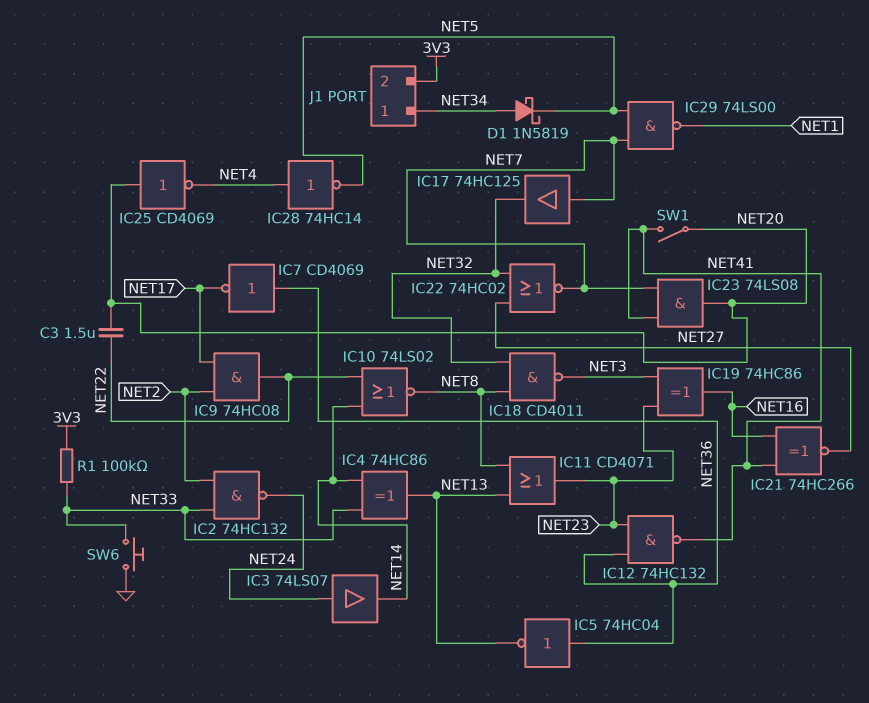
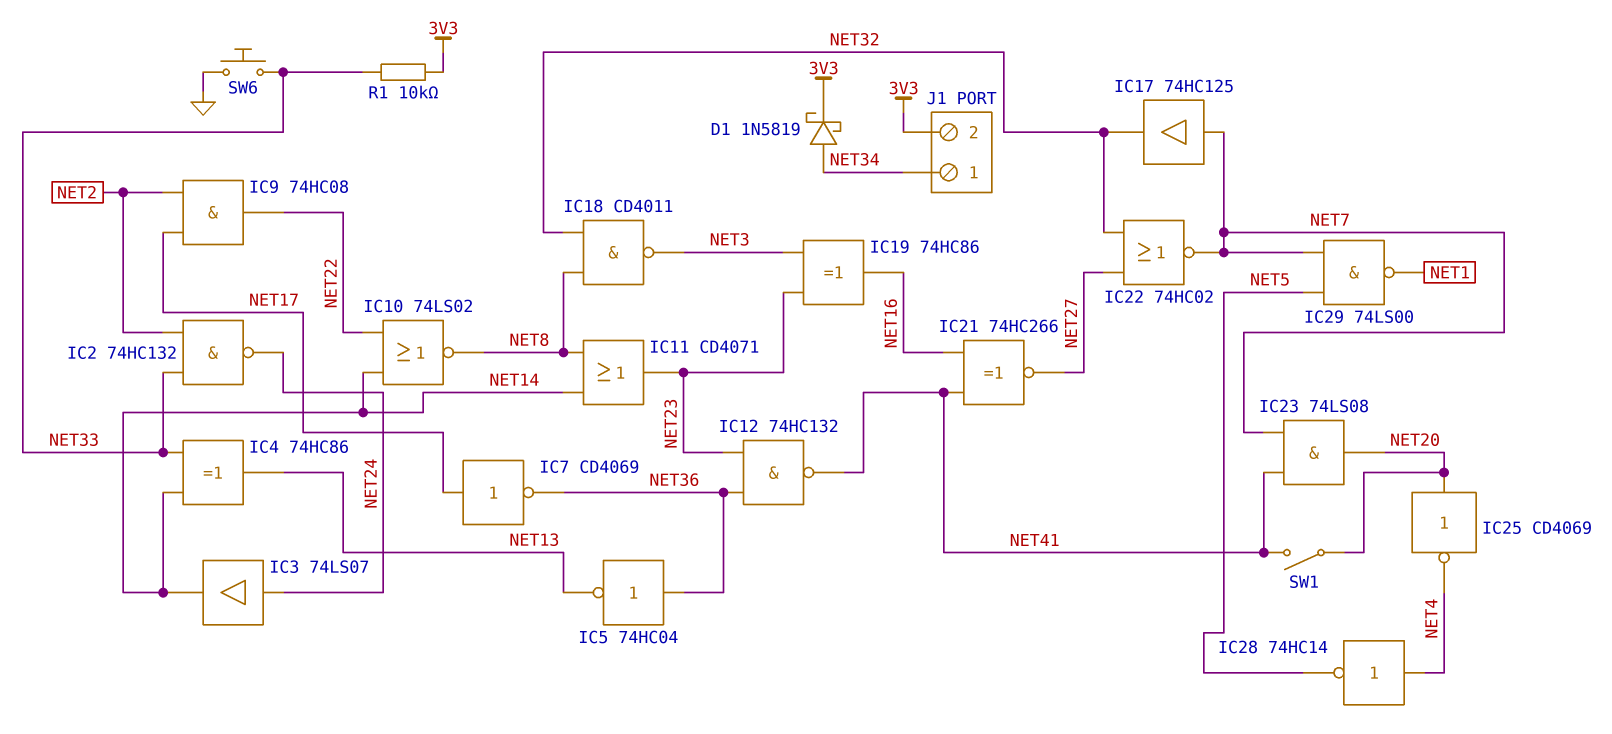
C3: 1.5uF (NET20, NET22) -> none
D1: schottky 1N5819 (A NET34, K NET5) -> schottky 1N5819 (A NET34, K 3V3)
IC7: NOT CD4069 (in NET36, out NET17) -> NOT CD4069 (in NET17, out NET36)
IC11: OR CD4071 (in NET8, in NET13, out NET23) -> OR CD4071 (in NET8, in NET14, out NET23)
R1: 100k (3V3, NET33) -> 10k (3V3, NET33)

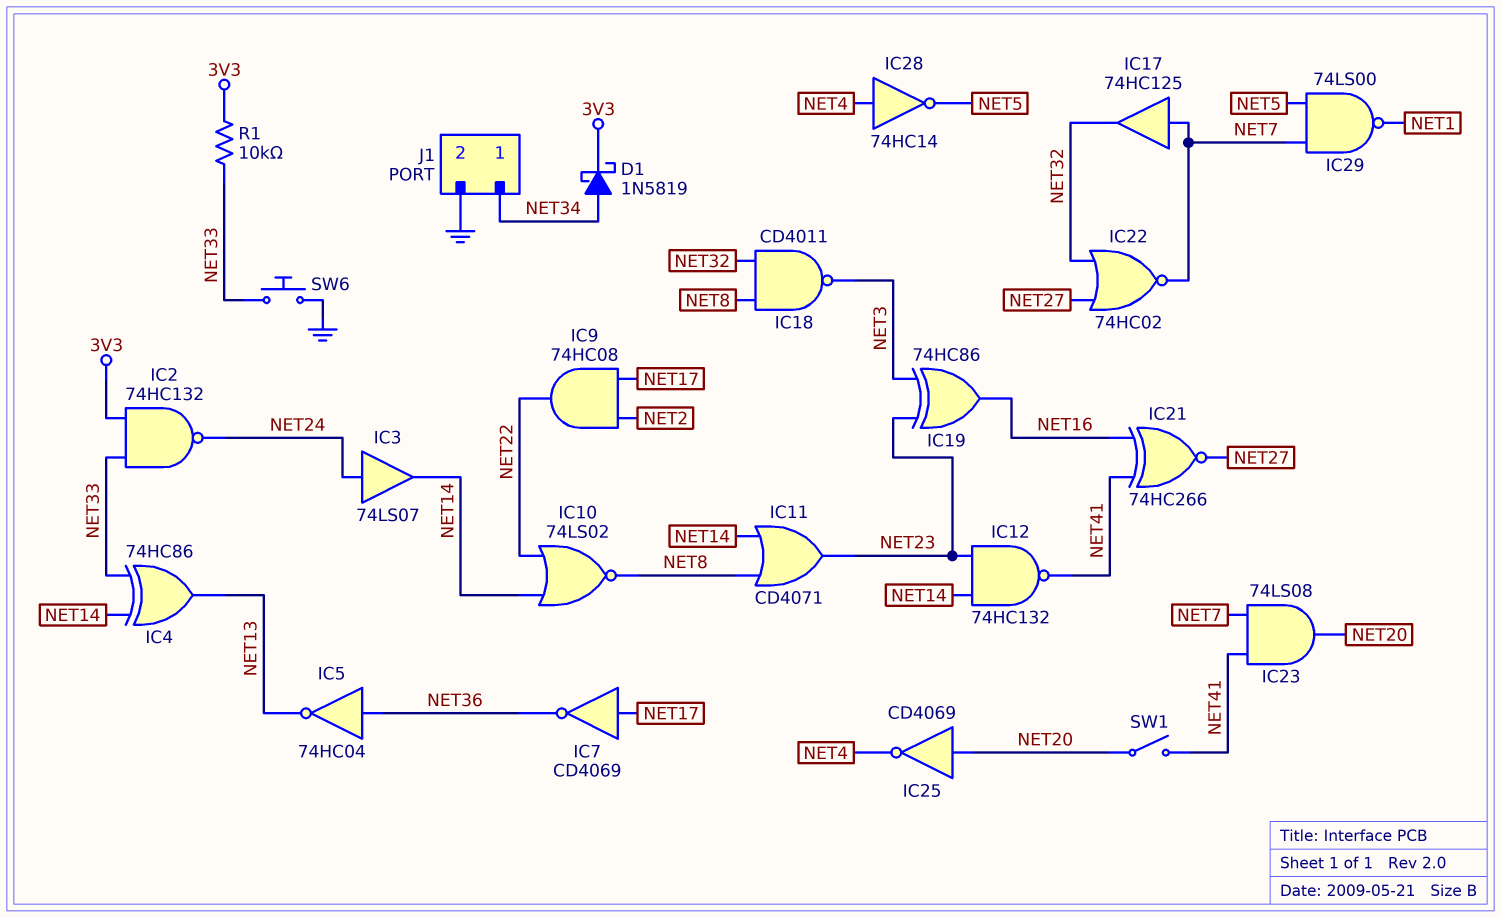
IC2: NAND 74HC132 (in NET2, in NET33, out NET24) -> NAND 74HC132 (in 3V3, in NET33, out NET24)
IC12: NAND 74HC132 (in NET23, in NET36, out NET41) -> NAND 74HC132 (in NET14, in NET23, out NET41)
J1 pin 2: 3V3 -> GND

